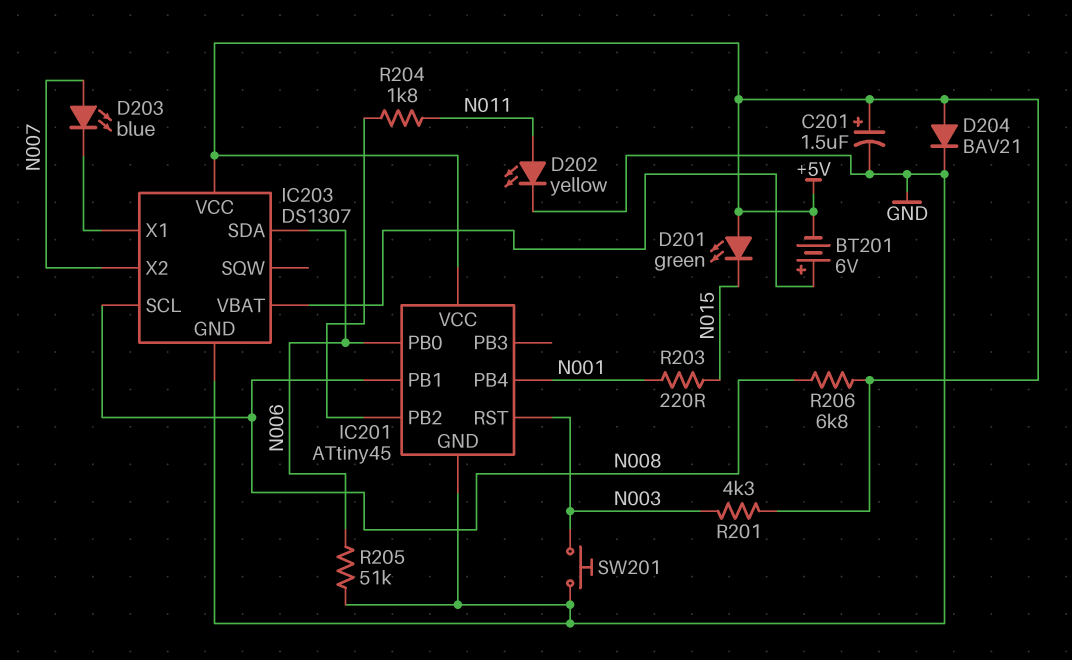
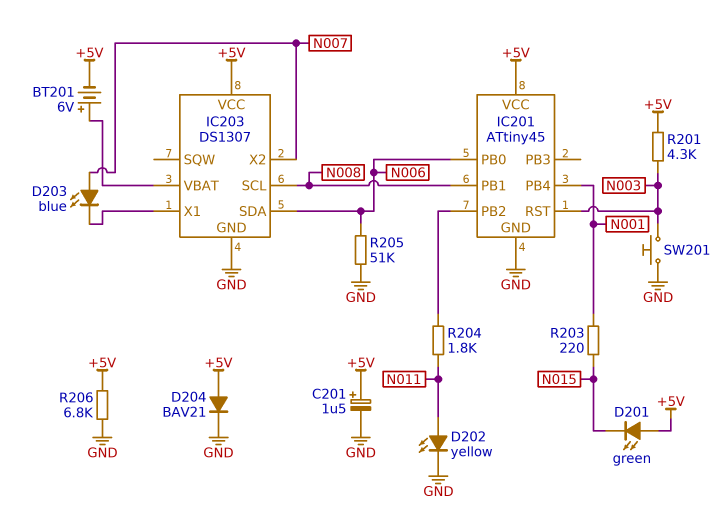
R206: 6.8k (+5V, N008) -> 6.8k (+5V, GND)

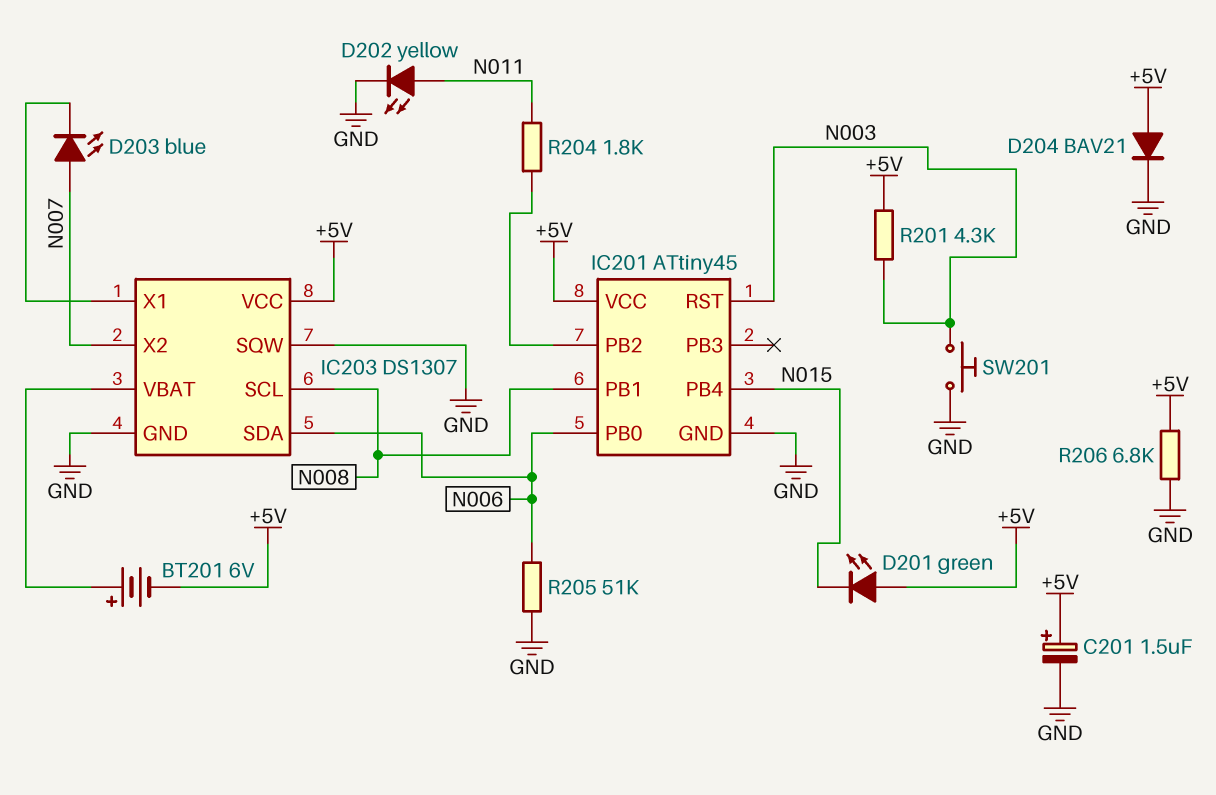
IC201 pin PB4: N001 -> N015
IC203 pin SQW: none -> GND
R203: 220 (N001, N015) -> none

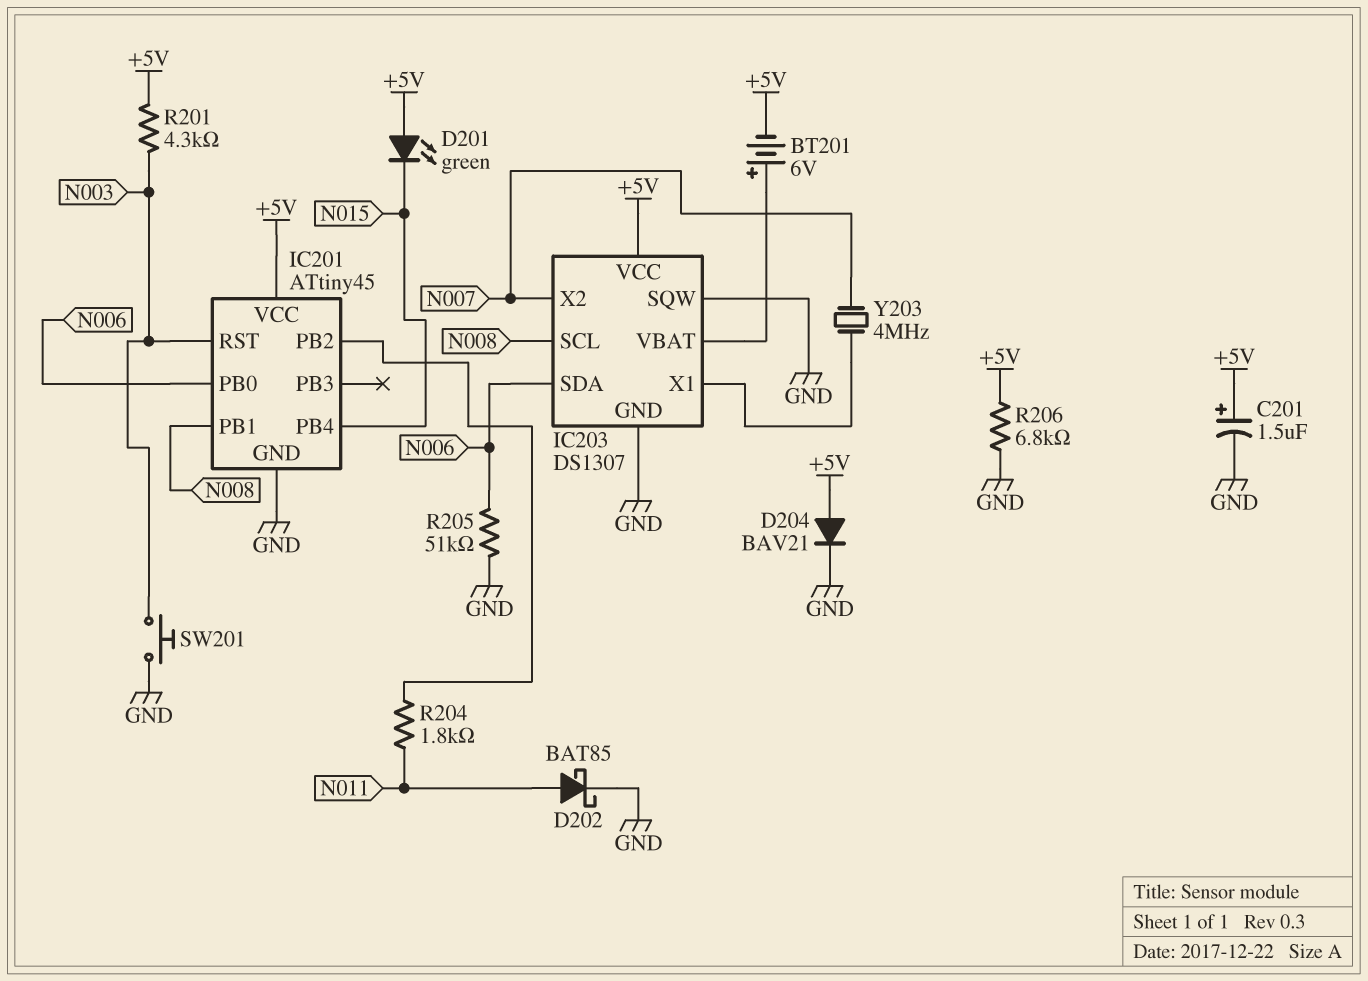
D202: LED yellow (A N011, K GND) -> schottky BAT85 (A N011, K GND)
D203: LED blue (A N007, K IC203/X1) -> none
Y203: none -> 4MHz (IC203/X1, N007)

